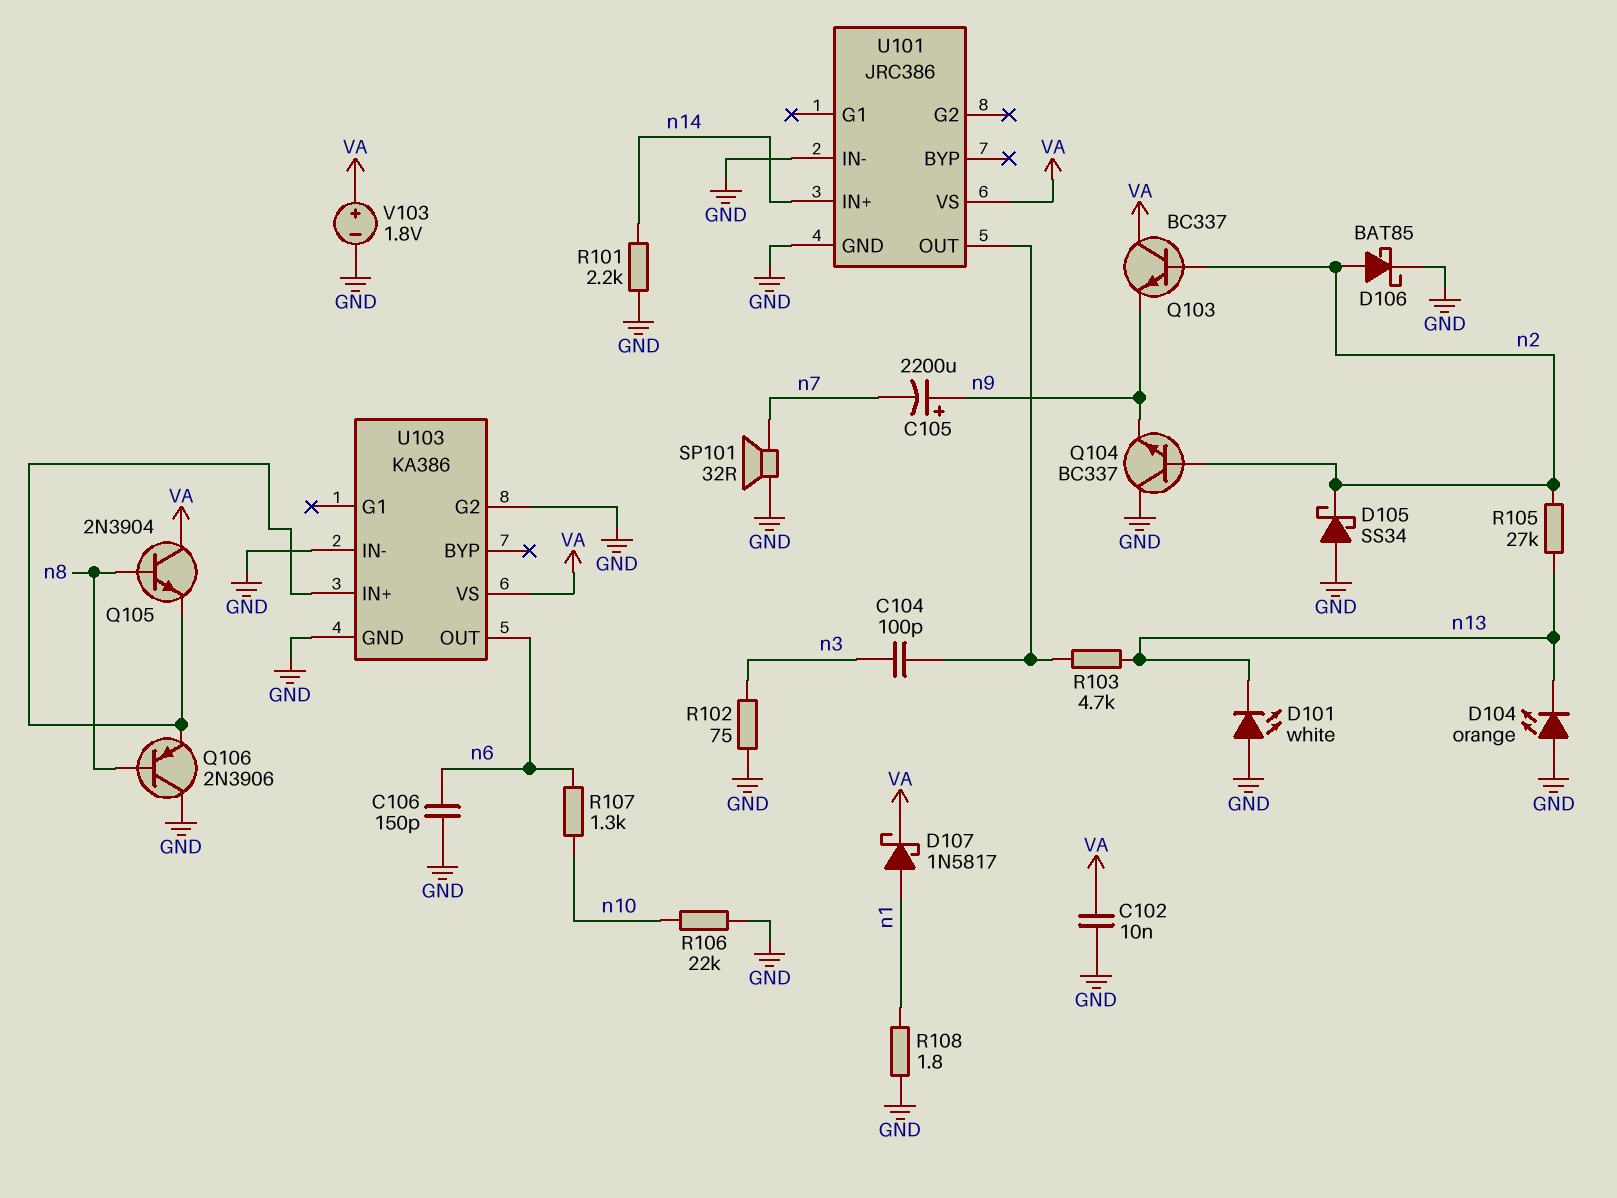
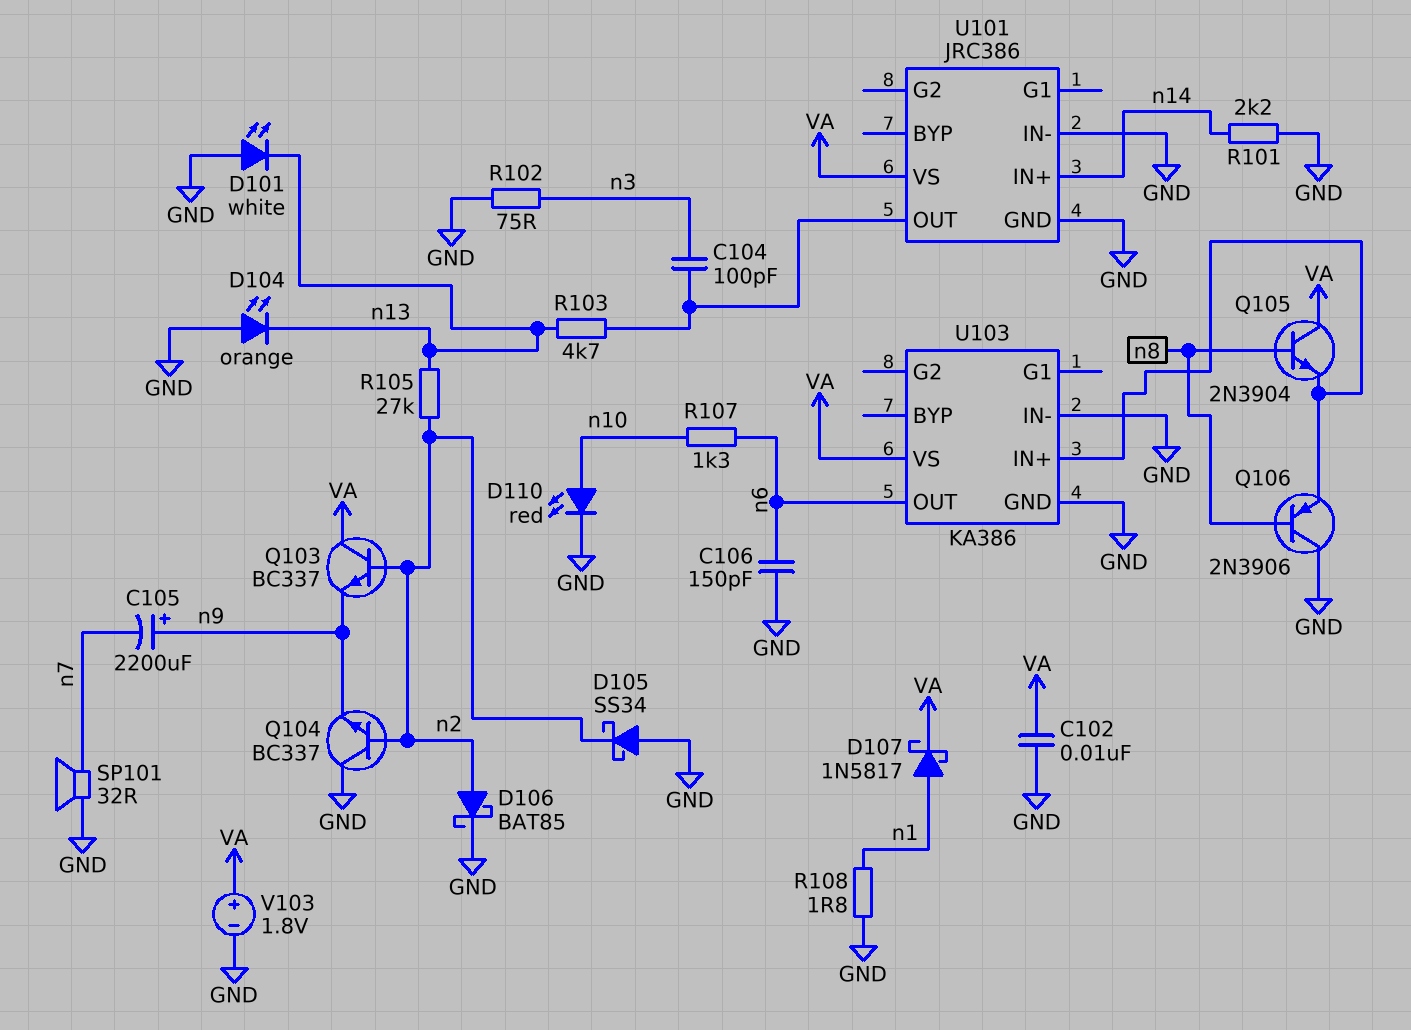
D110: none -> LED red (A n10, K GND)
R106: 22k (GND, n10) -> none
U103 pin G2: GND -> none

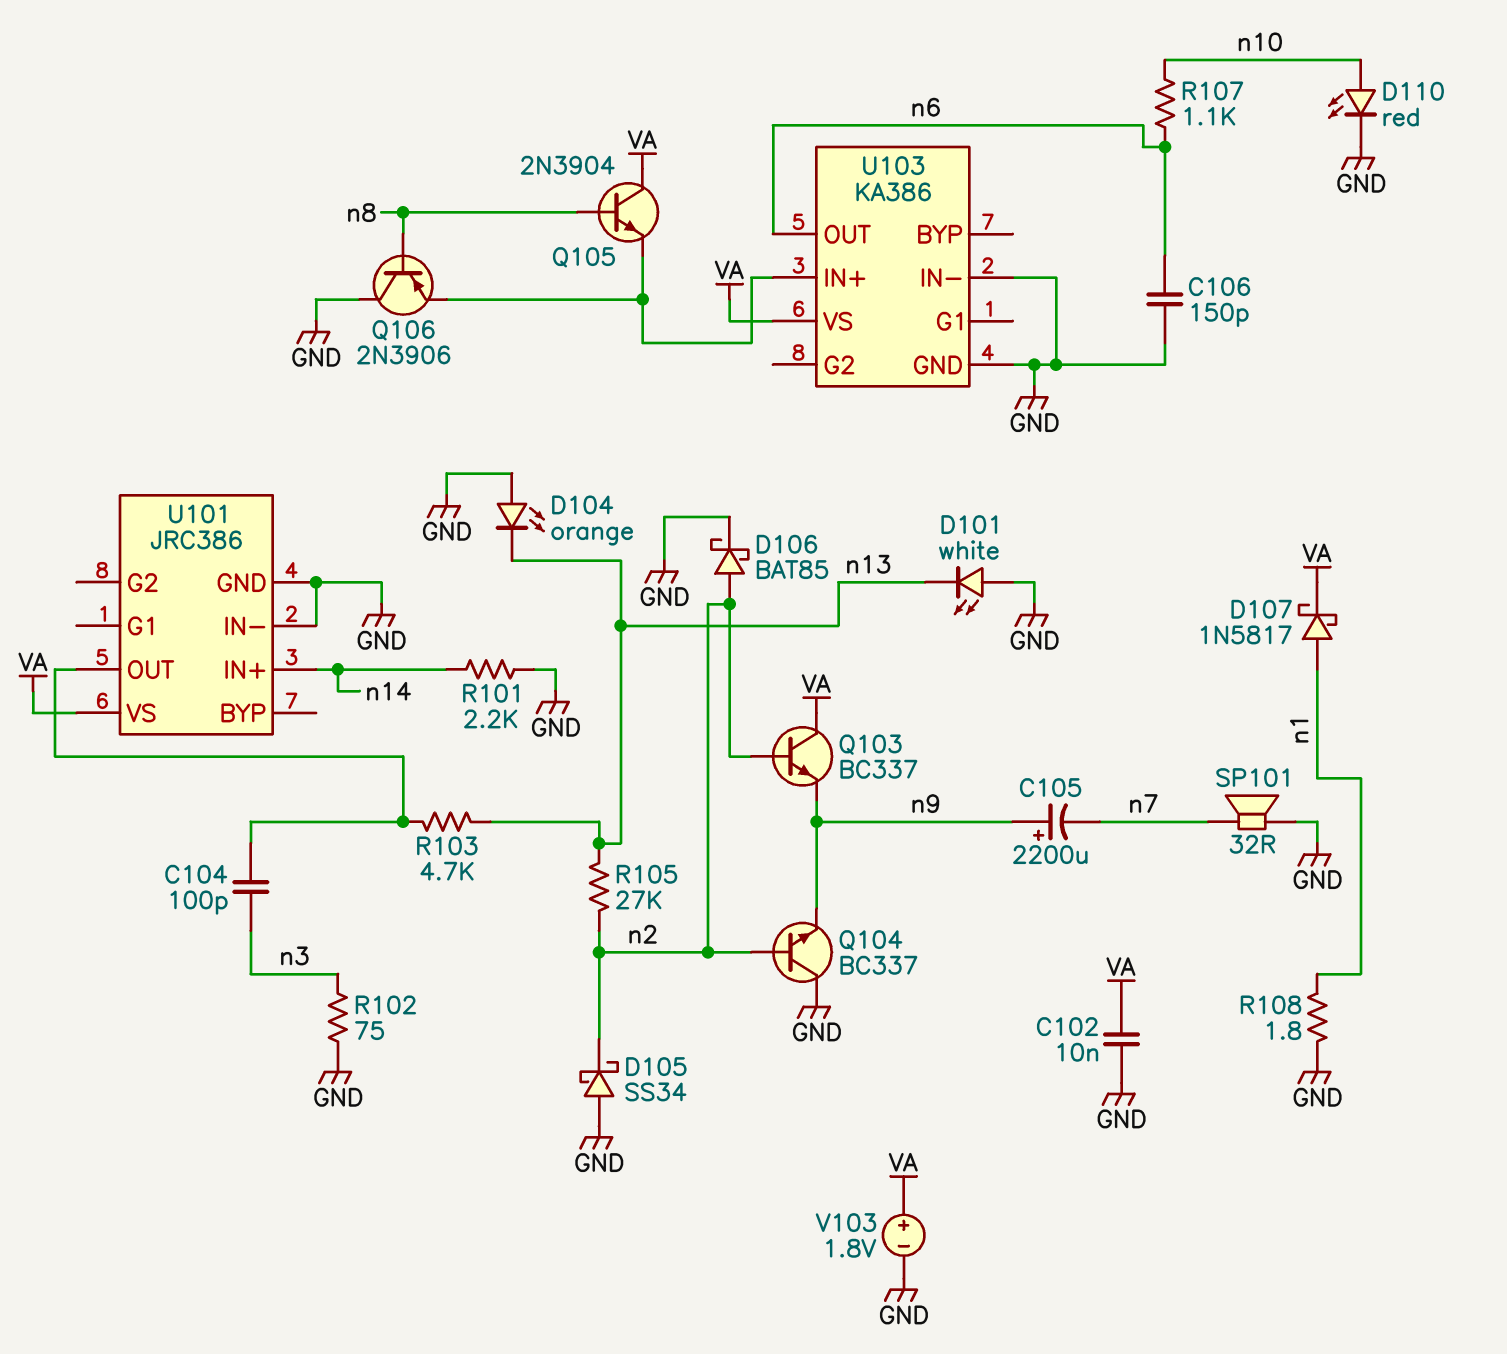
R107: 1.3k (n6, n10) -> 1.1k (n6, n10)

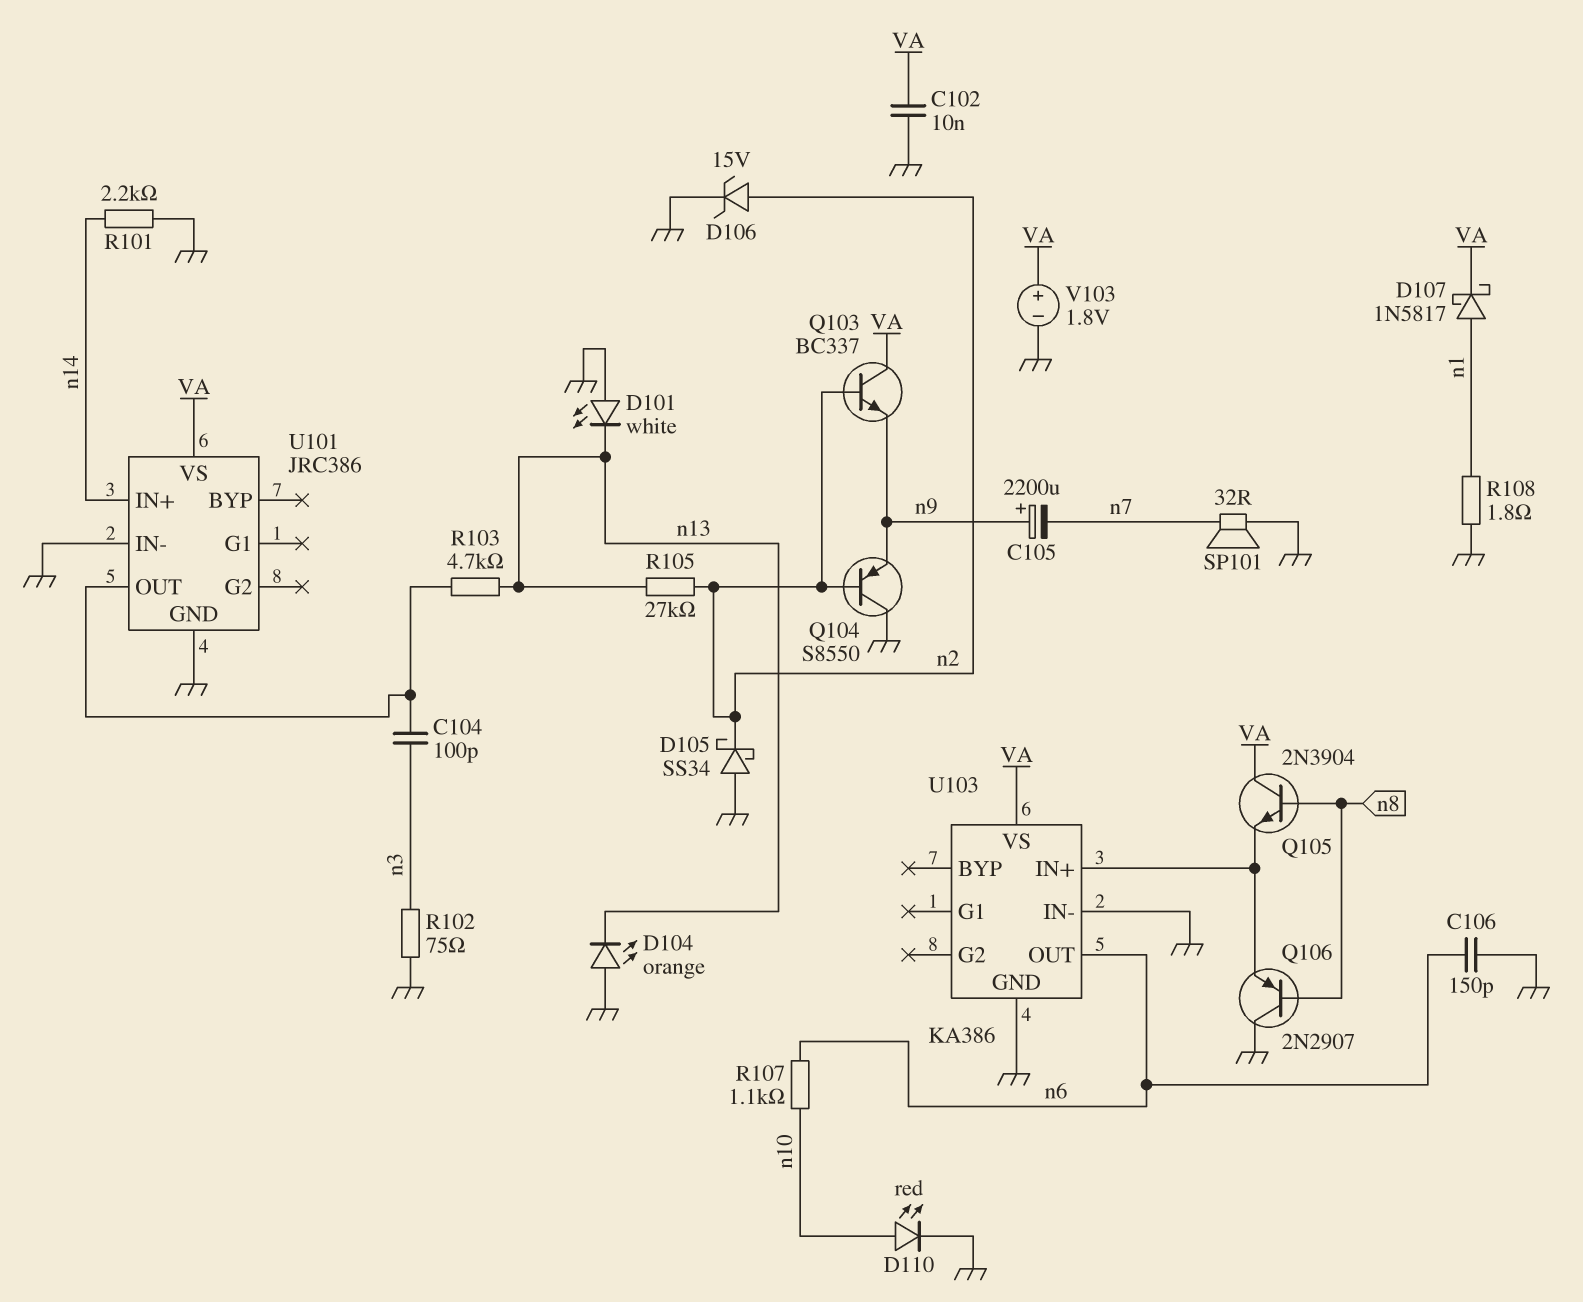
D106: schottky BAT85 (A n2, K GND) -> zener 15V (A n2, K GND)
Q104: NPN BC337 (B n2, C GND, E n9) -> PNP S8550 (B n2, C GND, E n9)
Q106: PNP 2N3906 (B n8, C GND, E U103/IN+) -> PNP 2N2907 (B n8, C GND, E U103/IN+)

